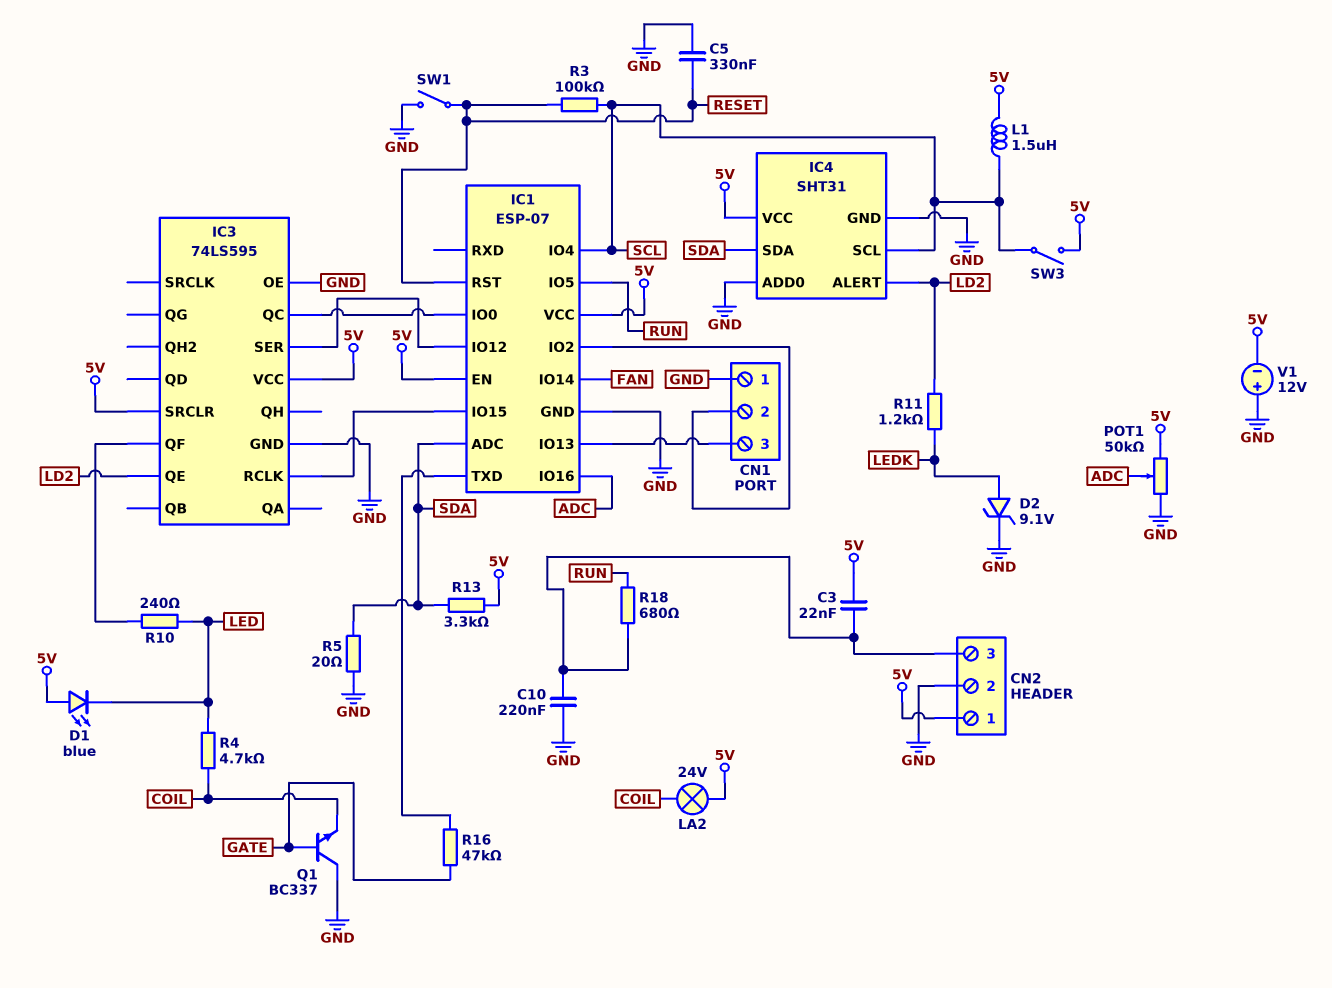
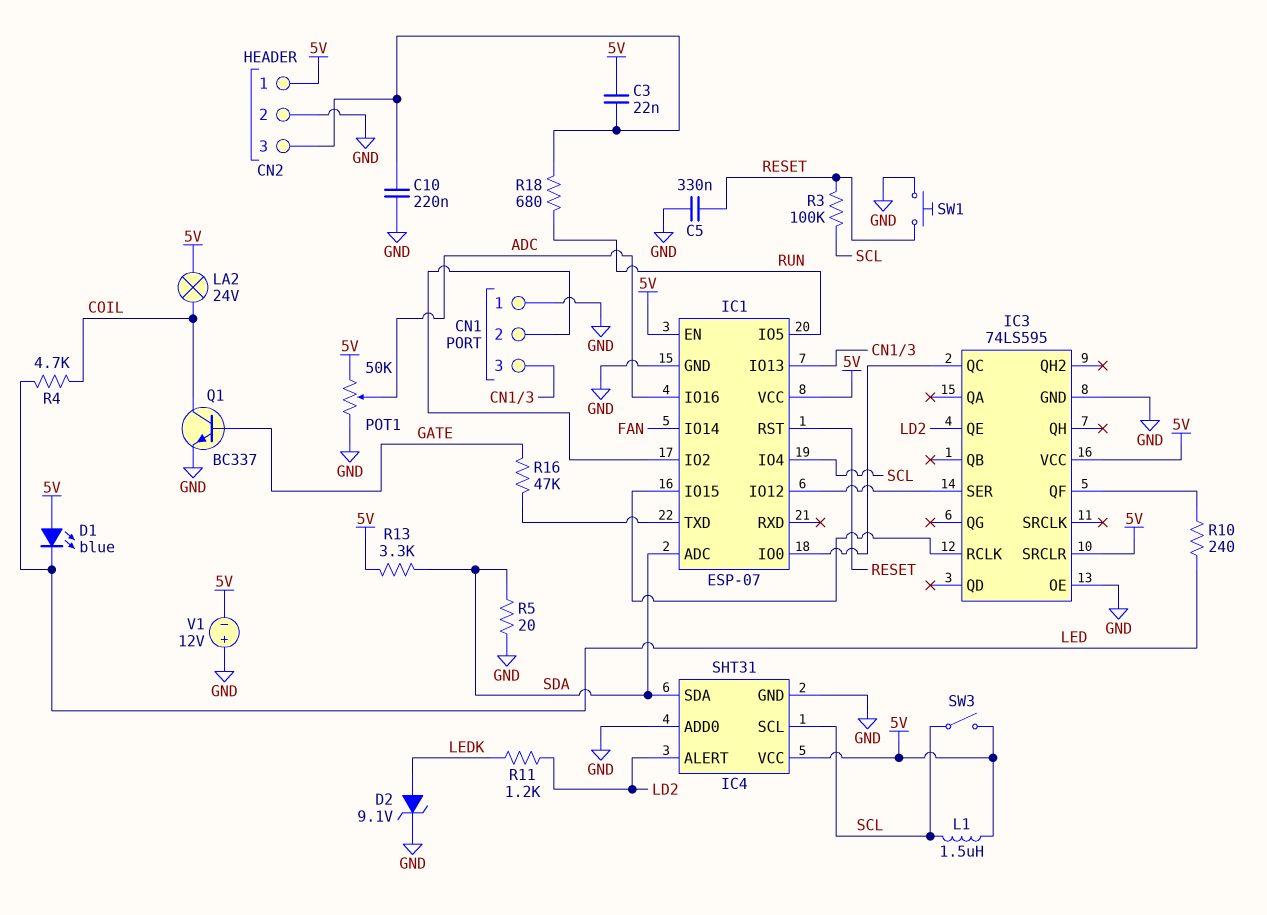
Q1: NPN BC337 (B GATE, C GND, E COIL) -> NPN BC337 (B GATE, C COIL, E GND)
SW1: switch (GND, RESET) -> button (GND, RESET)

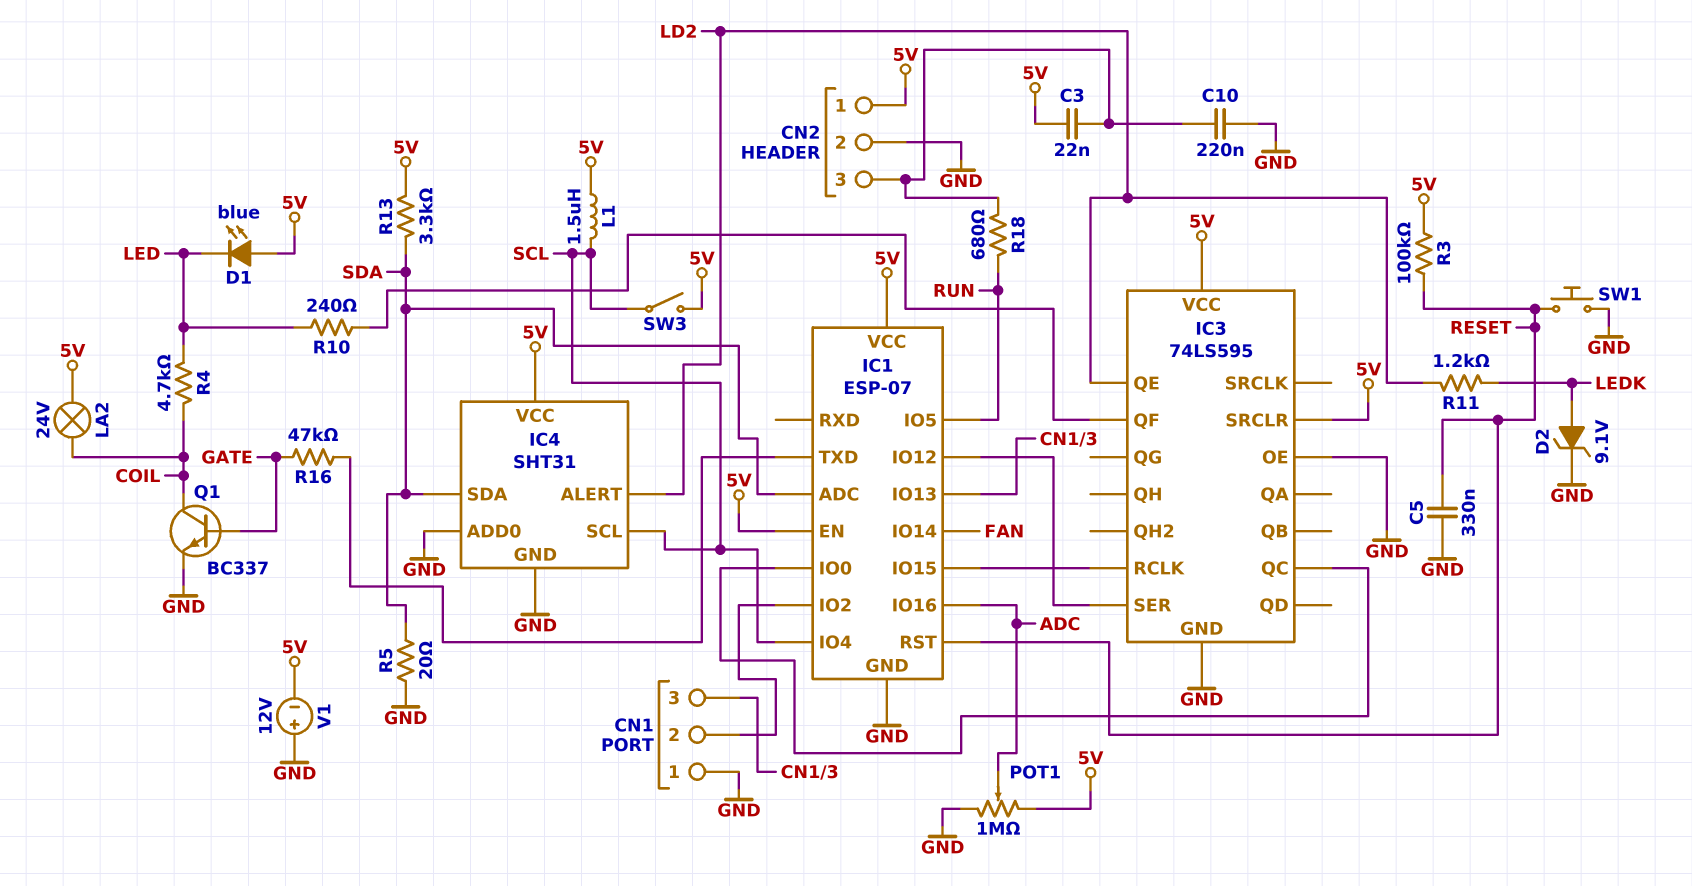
POT1: 50k (5V, GND, wiper ADC) -> 1M (5V, GND, wiper ADC)
R3: 100k (RESET, SCL) -> 100k (5V, RESET)

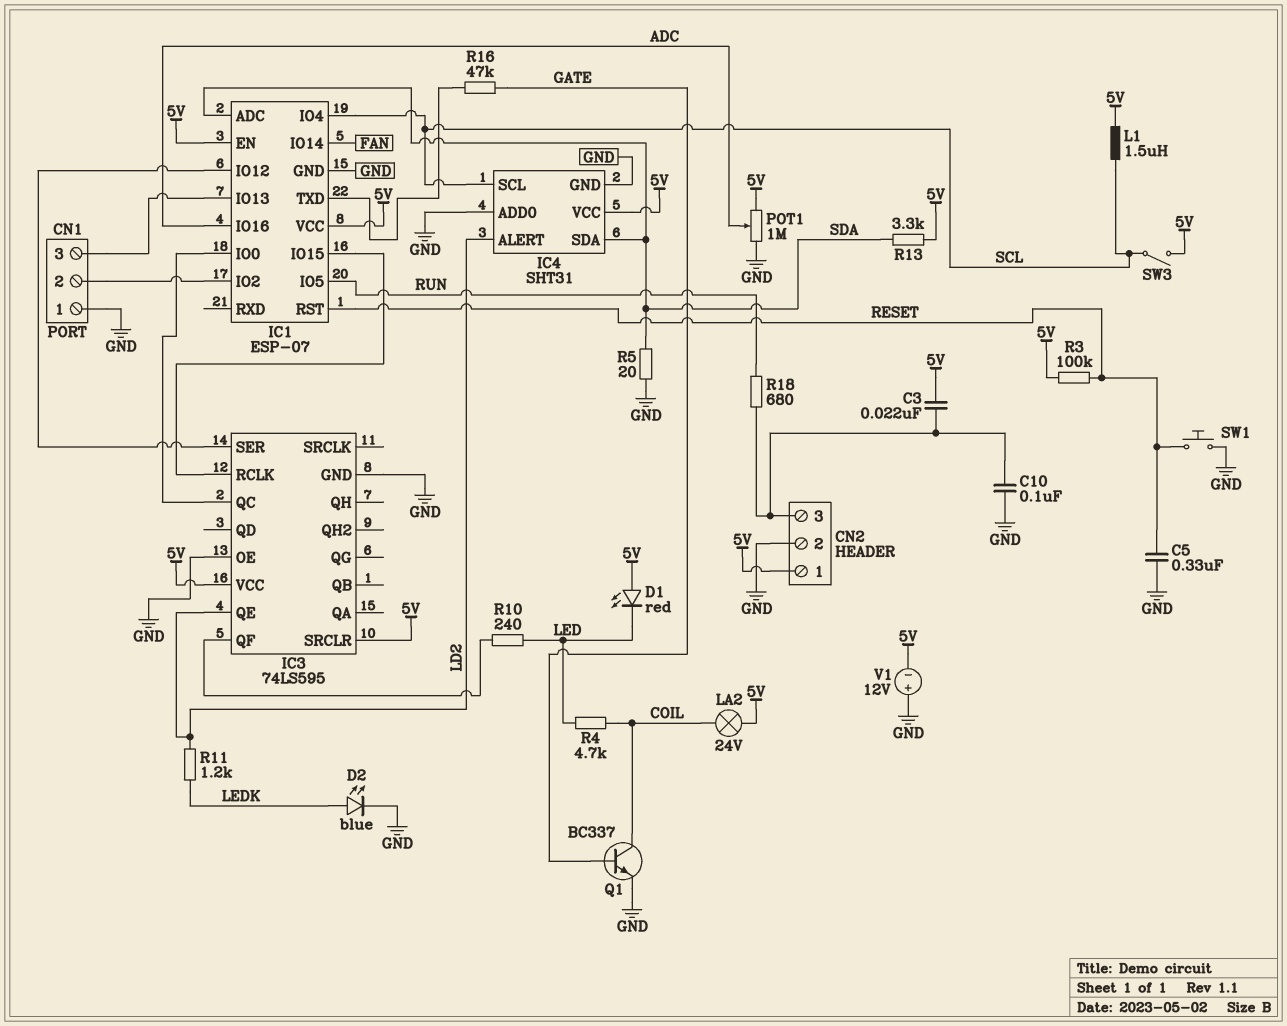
C10: 220nF (CN2/3, GND) -> 100nF (CN2/3, GND)
D1: LED blue (A 5V, K LED) -> LED red (A 5V, K LED)
D2: zener 9.1V (A LEDK, K GND) -> LED blue (A LEDK, K GND)

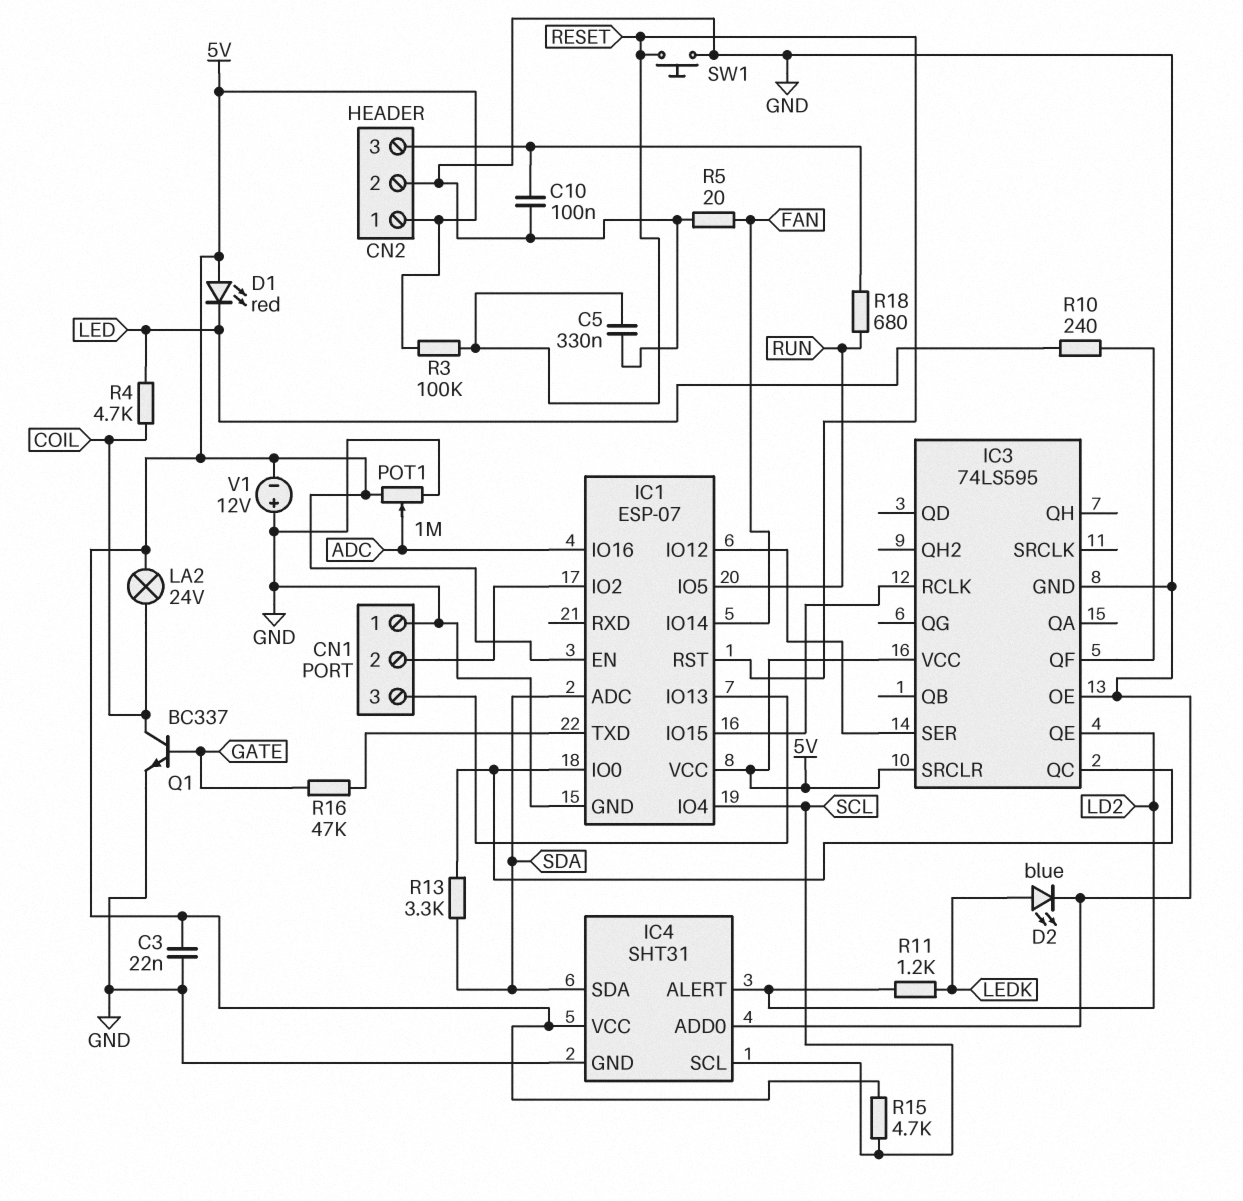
C3: 22nF (5V, CN2/3) -> 22nF (5V, GND)
L1: 1.5uH (5V, SCL) -> none
R5: 20 (GND, SDA) -> 20 (FAN, GND)
R13: 3.3k (5V, SDA) -> 3.3k (IC1/IO0, SDA)
R15: none -> 4.7k (5V, SCL)
SW3: switch (5V, SCL) -> none

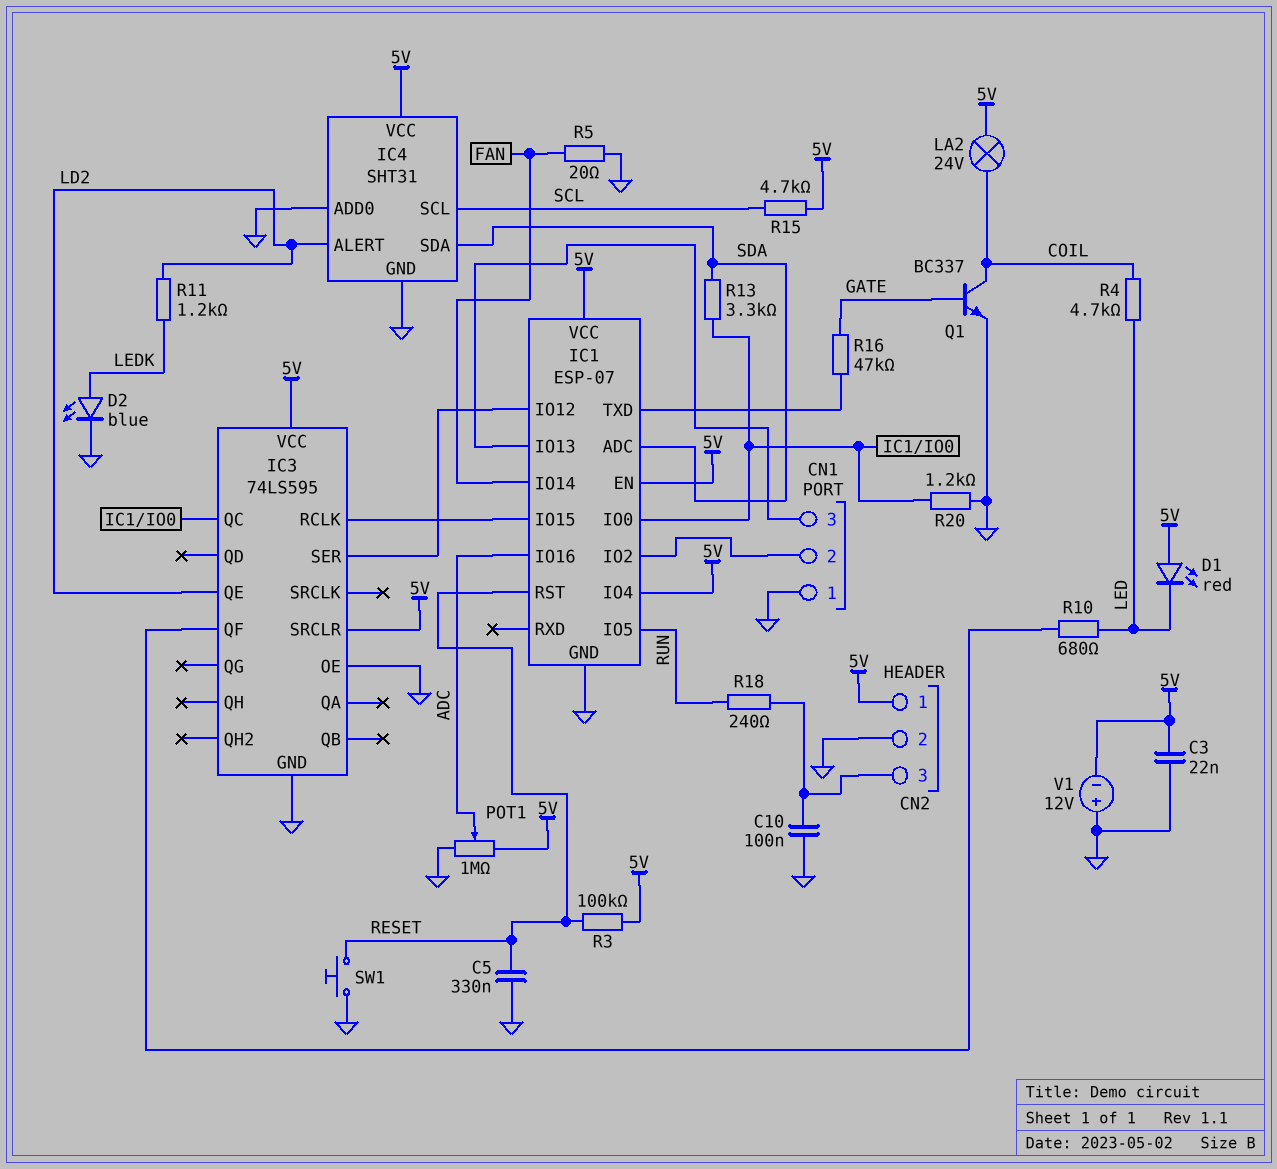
IC1 pin IO4: SCL -> 5V
R10: 240 (IC3/QF, LED) -> 680 (IC3/QF, LED)
R18: 680 (CN2/3, RUN) -> 240 (CN2/3, RUN)
R20: none -> 1.2k (GND, IC1/IO0)

